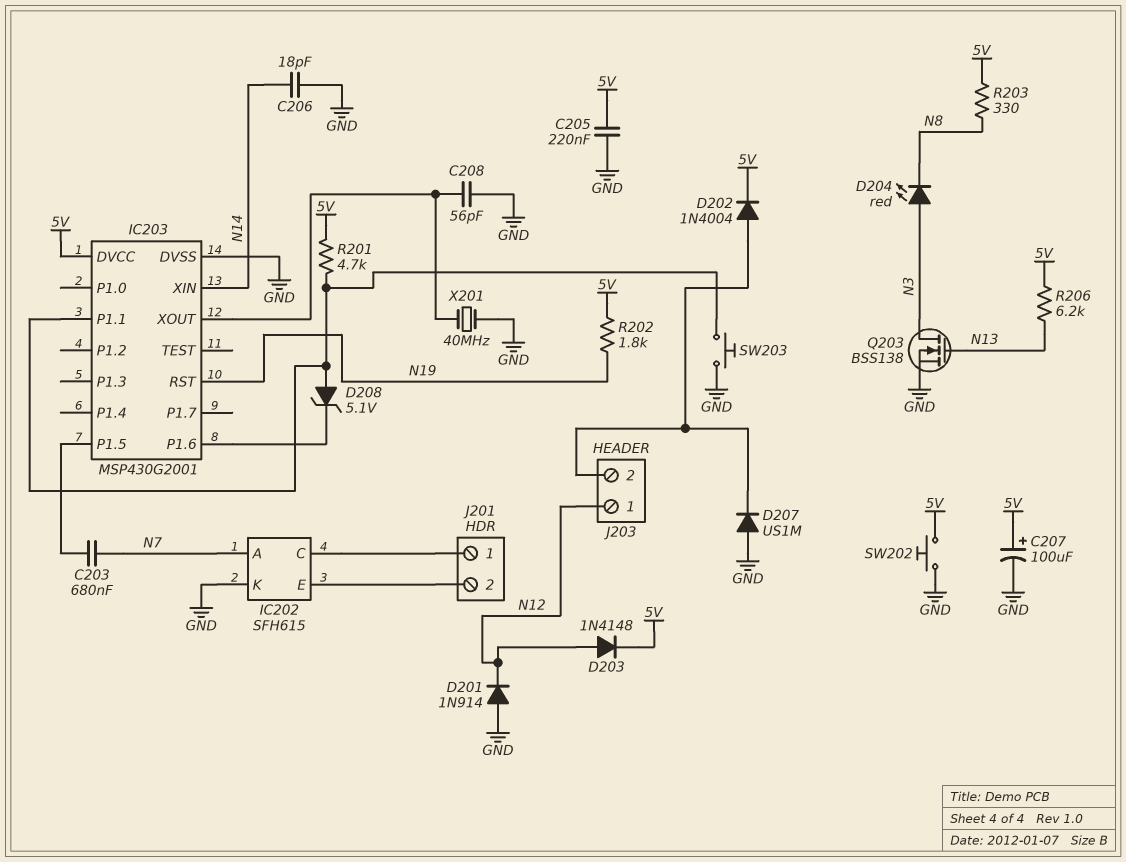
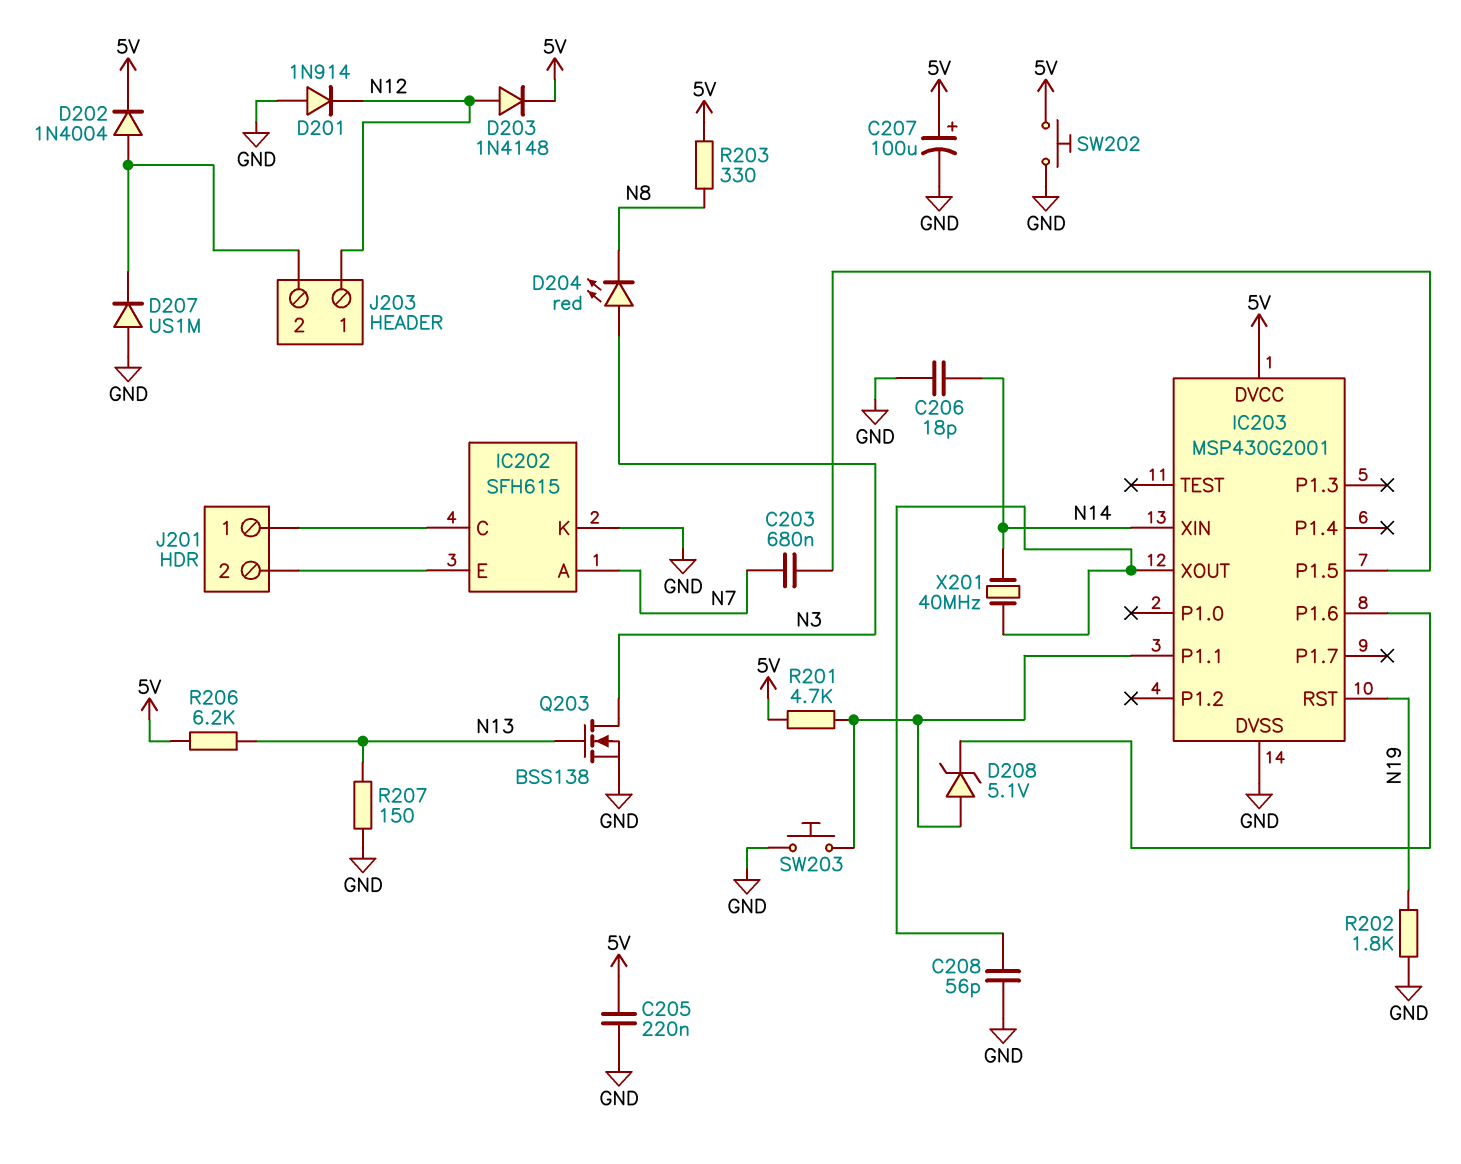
R202: 1.8k (5V, N19) -> 1.8k (GND, N19)
R207: none -> 150 (GND, N13)
X201: 40MHz (GND, IC203/XOUT) -> 40MHz (IC203/XOUT, N14)

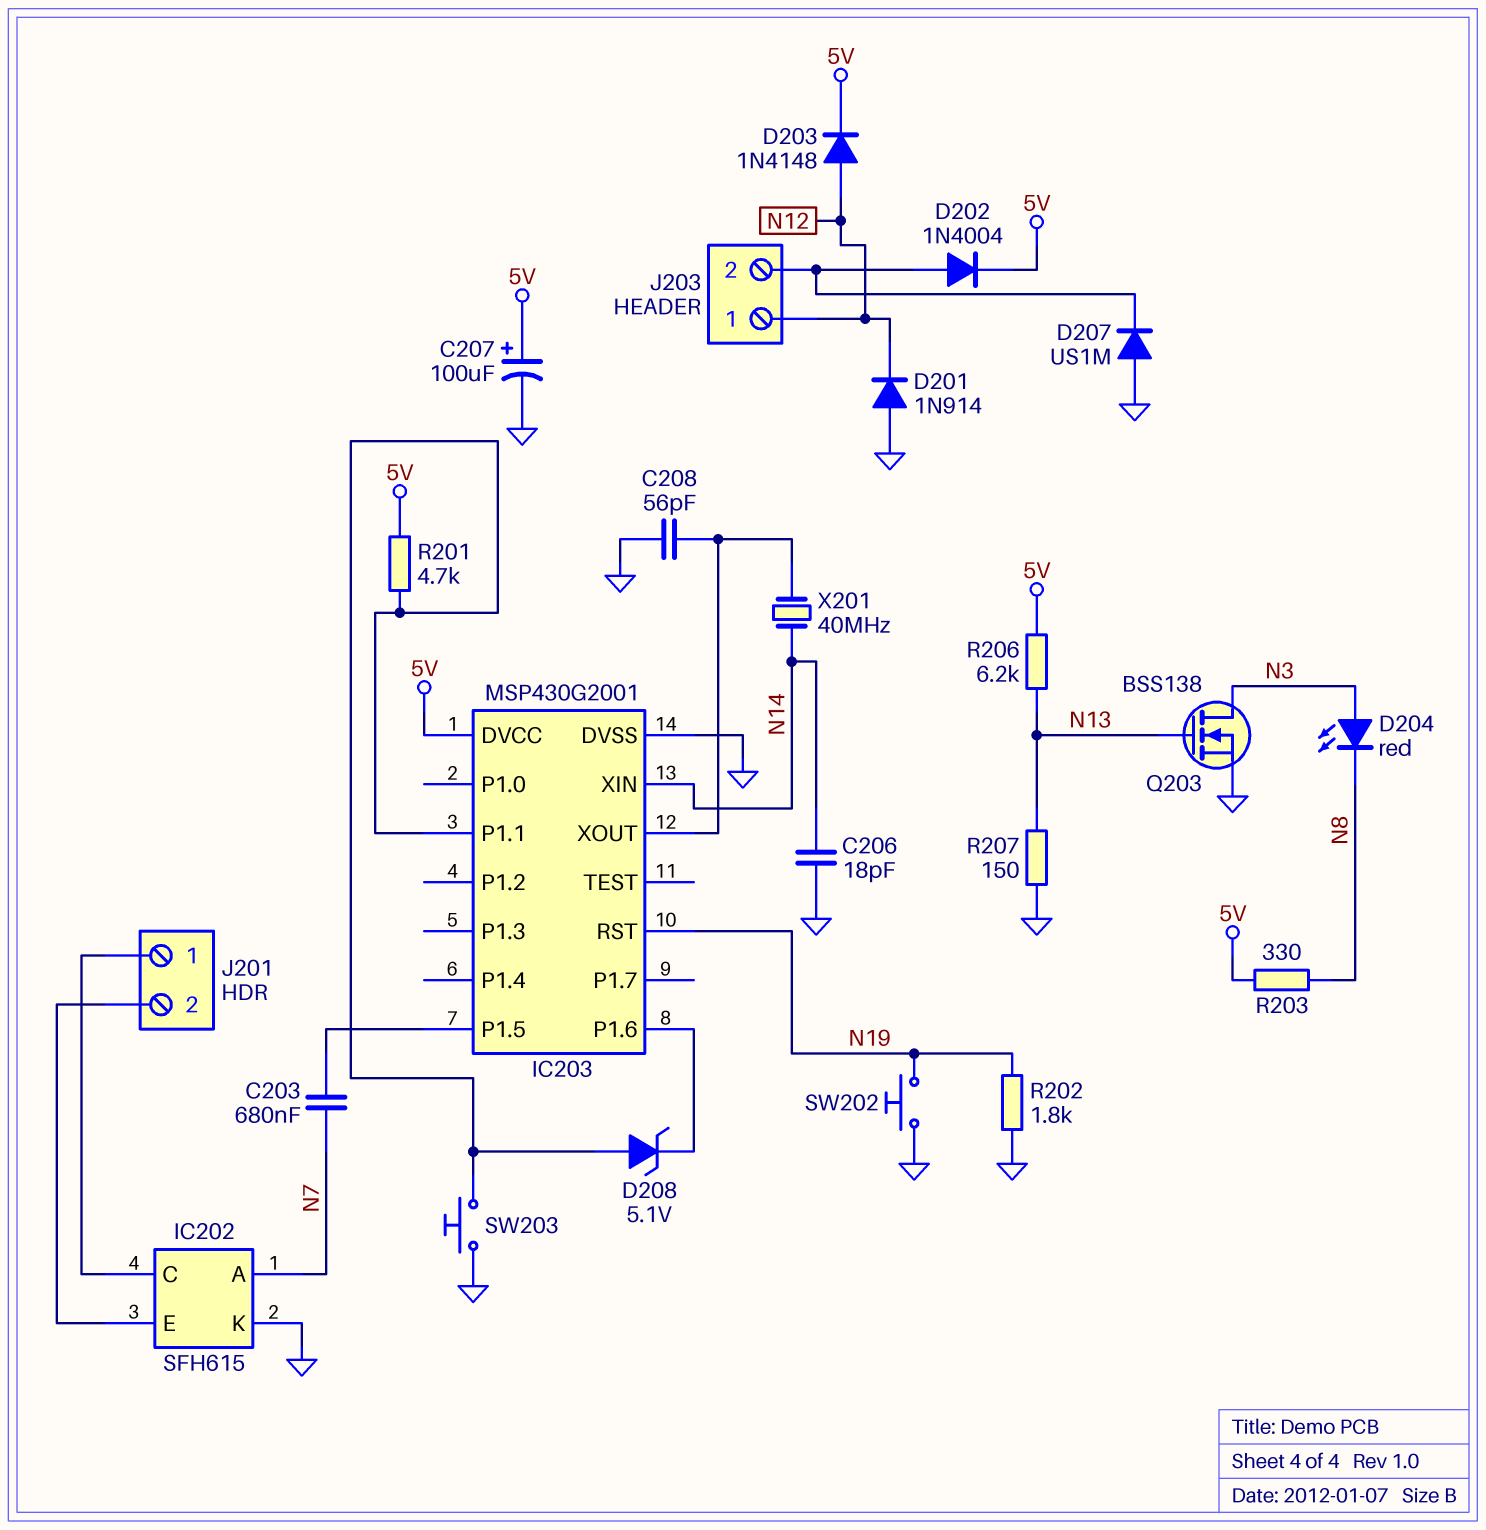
C205: 220nF (5V, GND) -> none
SW202: button (5V, GND) -> button (GND, N19)

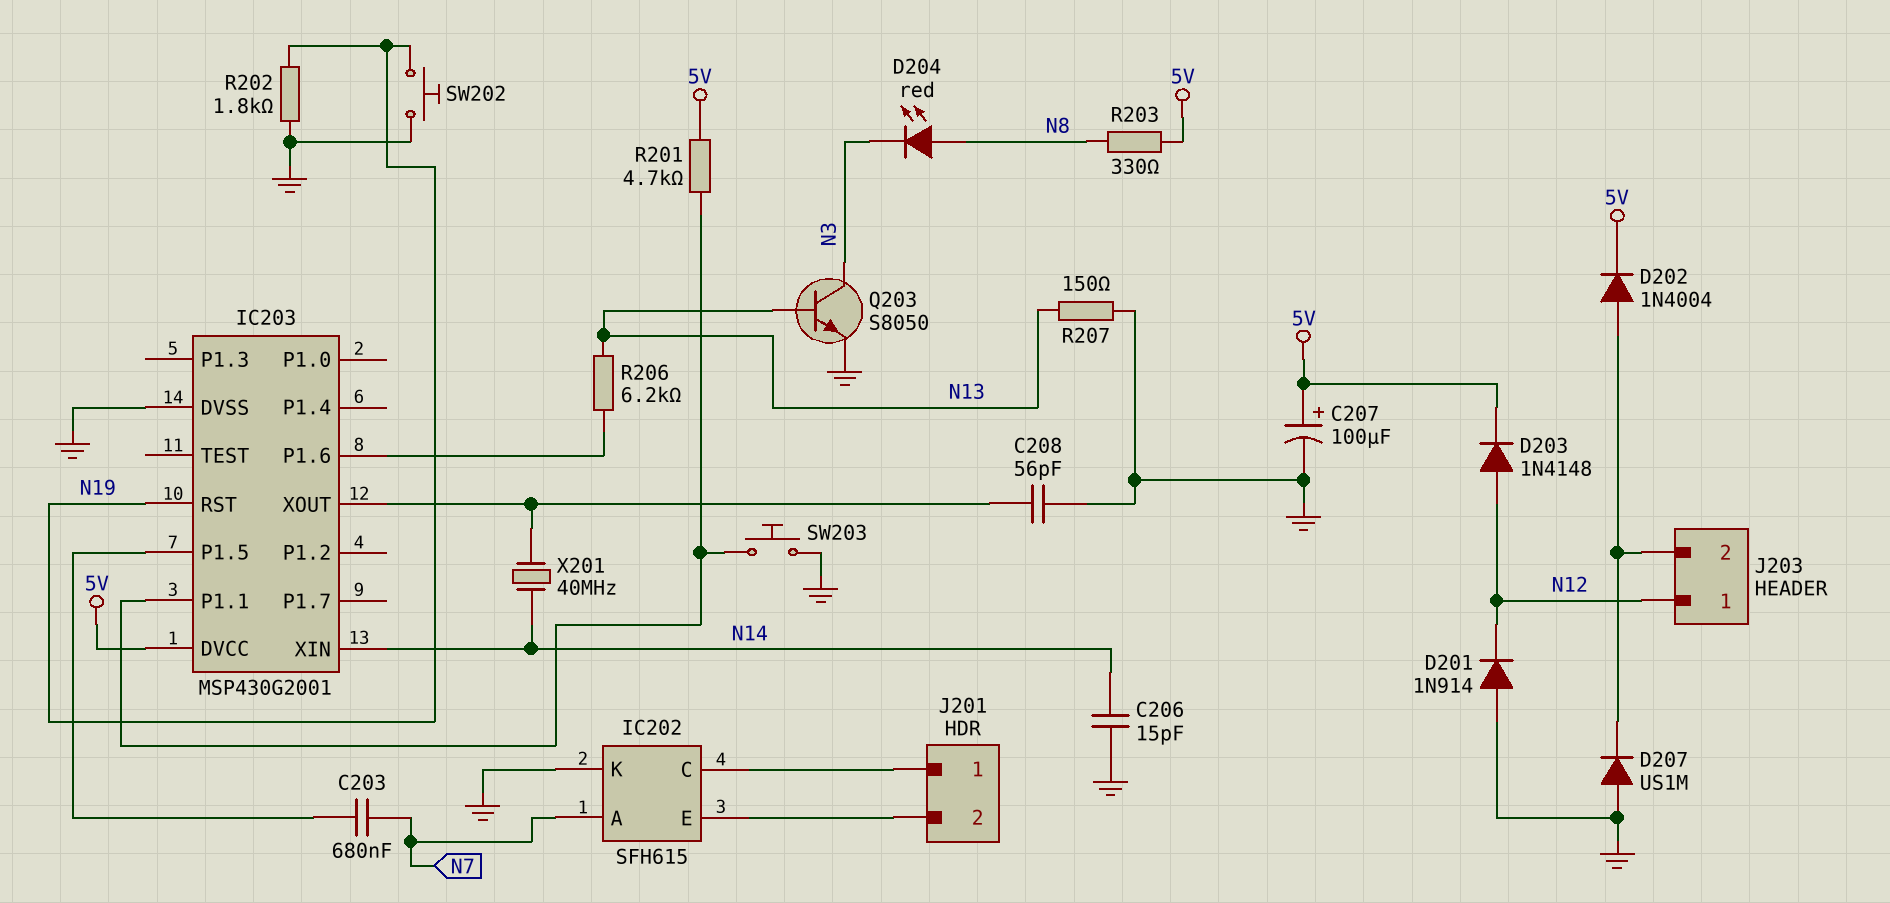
C206: 18pF (GND, N14) -> 15pF (GND, N14)
D204: LED red (A N3, K N8) -> LED red (A N8, K N3)
D208: zener 5.1V (A IC203/P1.1, K IC203/P1.6) -> none
Q203: NMOS BSS138 (G N13, D N3, S GND) -> NPN S8050 (B N13, C N3, E GND)
R206: 6.2k (5V, N13) -> 6.2k (IC203/P1.6, N13)

